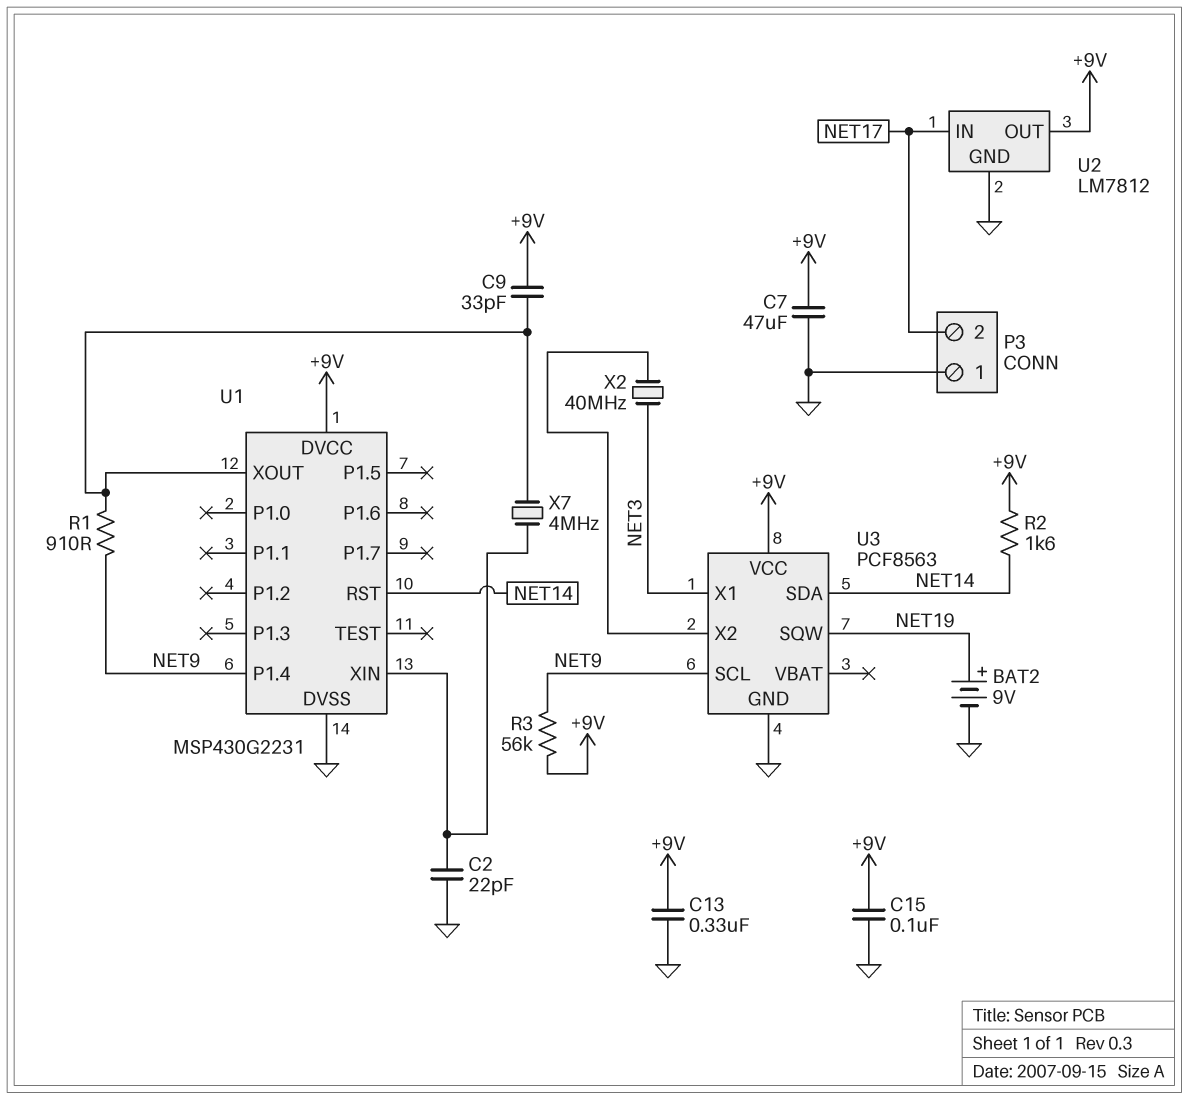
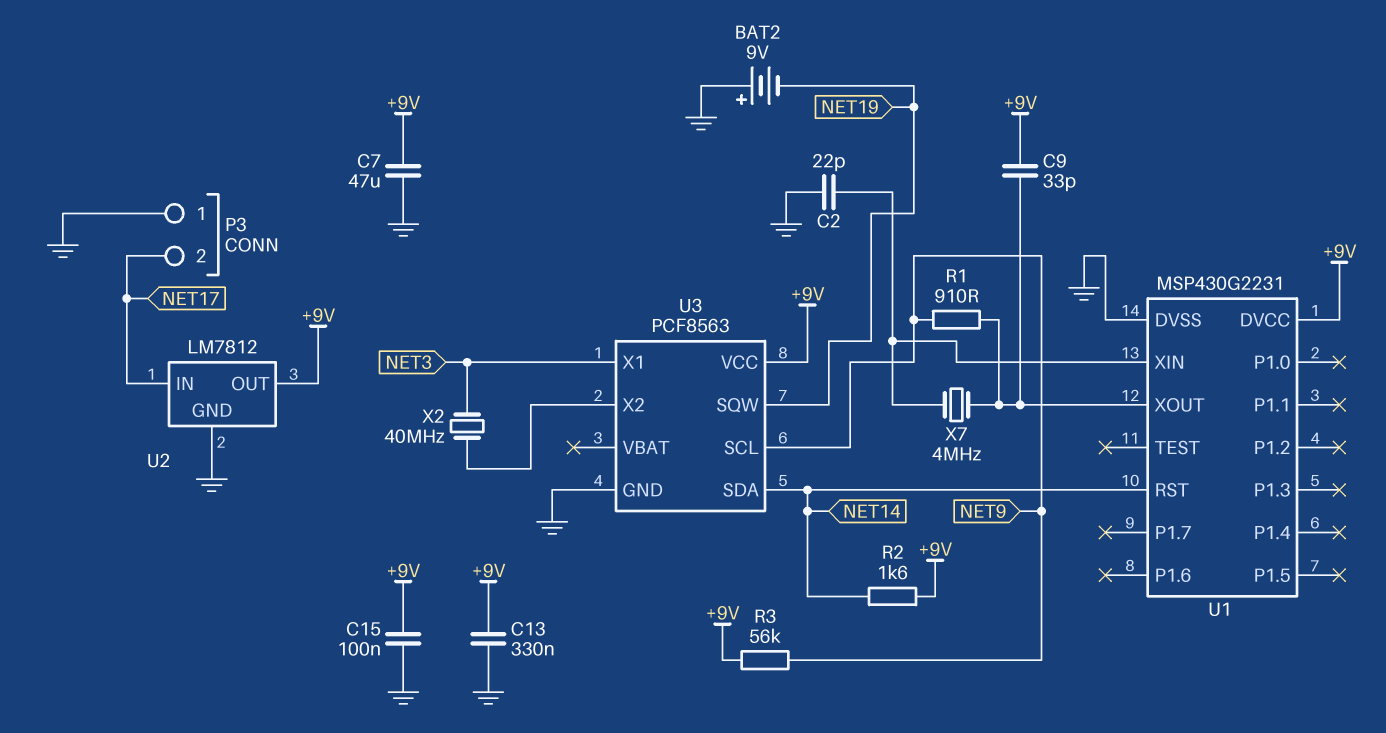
BAT2: 9V (plus NET19, minus GND) -> 9V (plus GND, minus NET19)
U1 pin P1.4: NET9 -> none

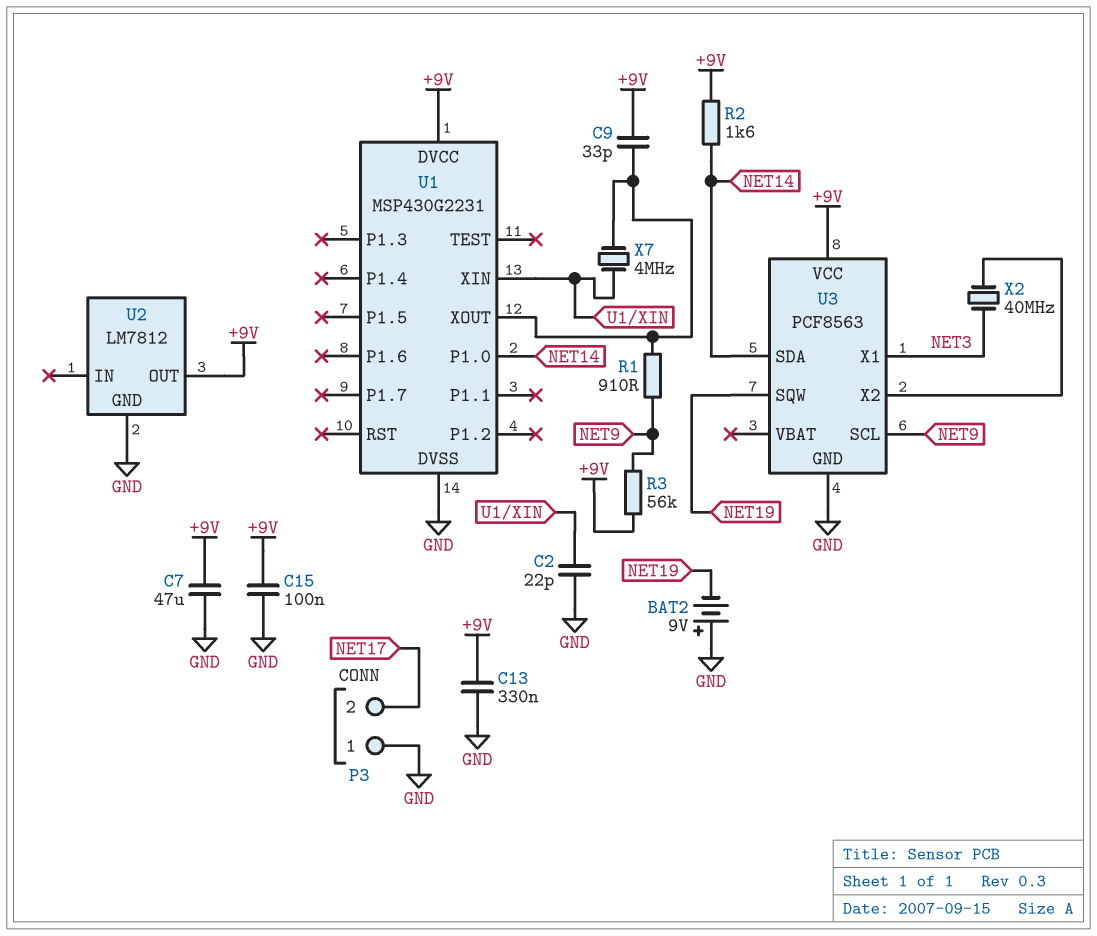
U1 pin P1.0: none -> NET14
U1 pin RST: NET14 -> none
U2 pin IN: NET17 -> none

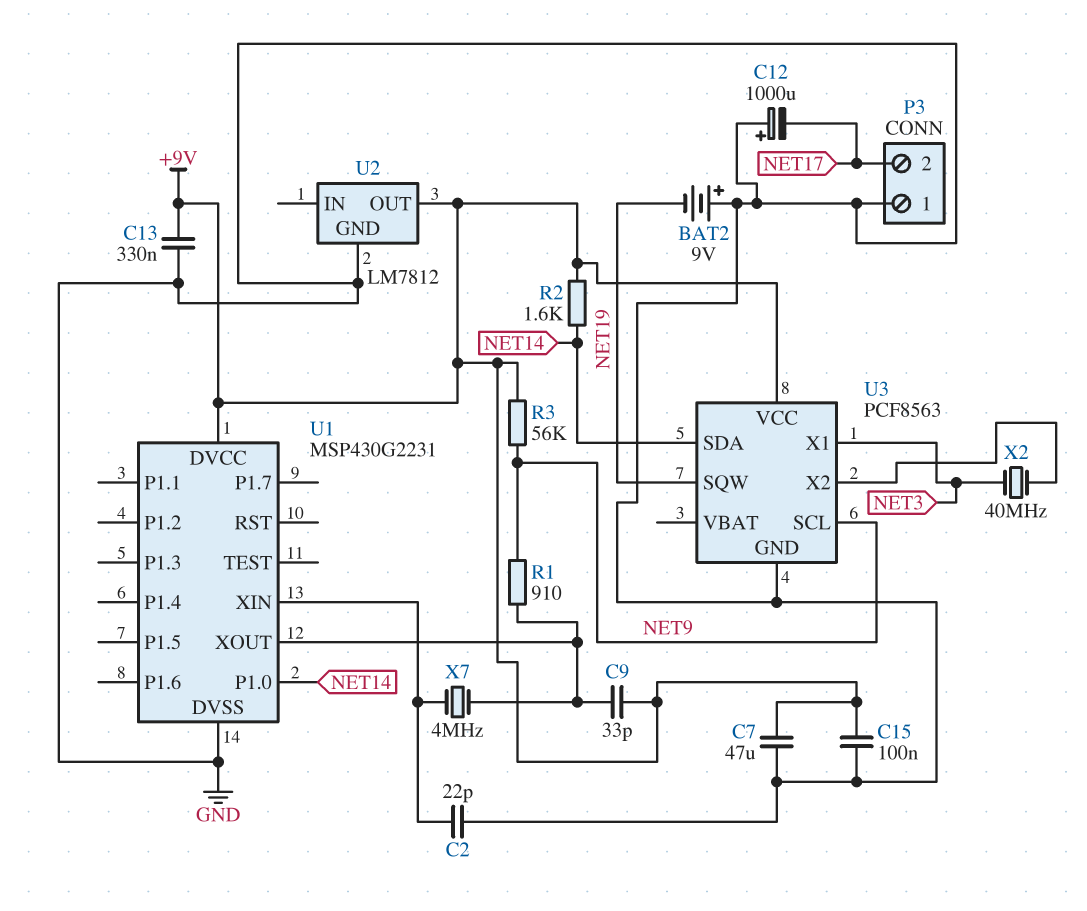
C12: none -> 1000uF (plus GND, minus NET17)

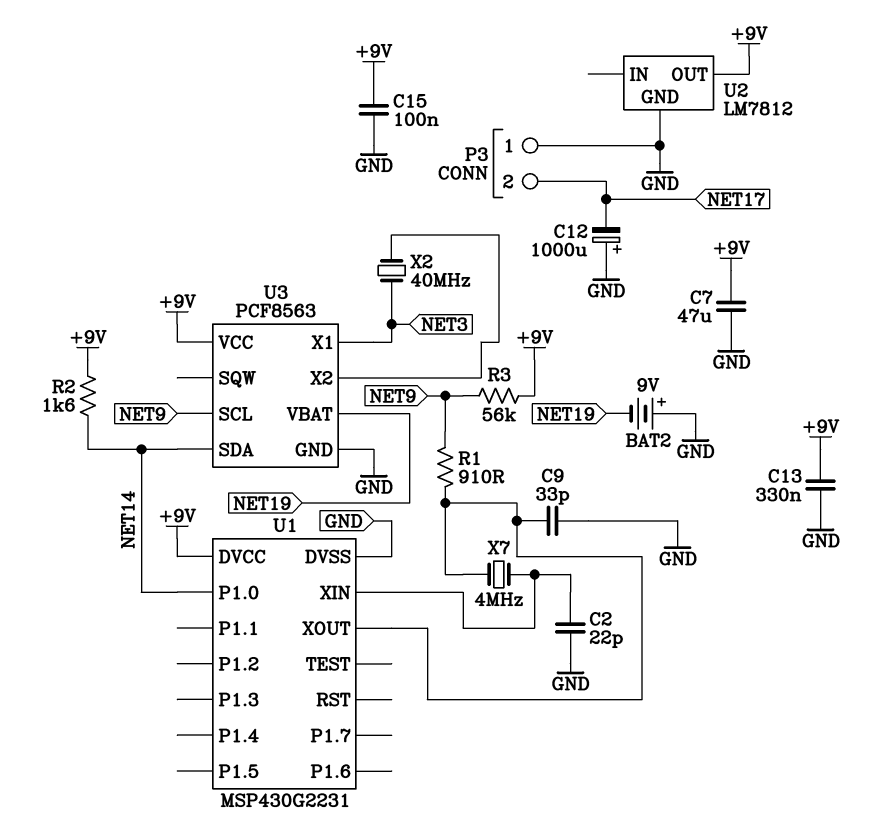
C9: 33pF (+9V, U1/XOUT) -> 33pF (GND, U1/XOUT)
U3 pin SQW: NET19 -> none
U3 pin VBAT: none -> NET19

